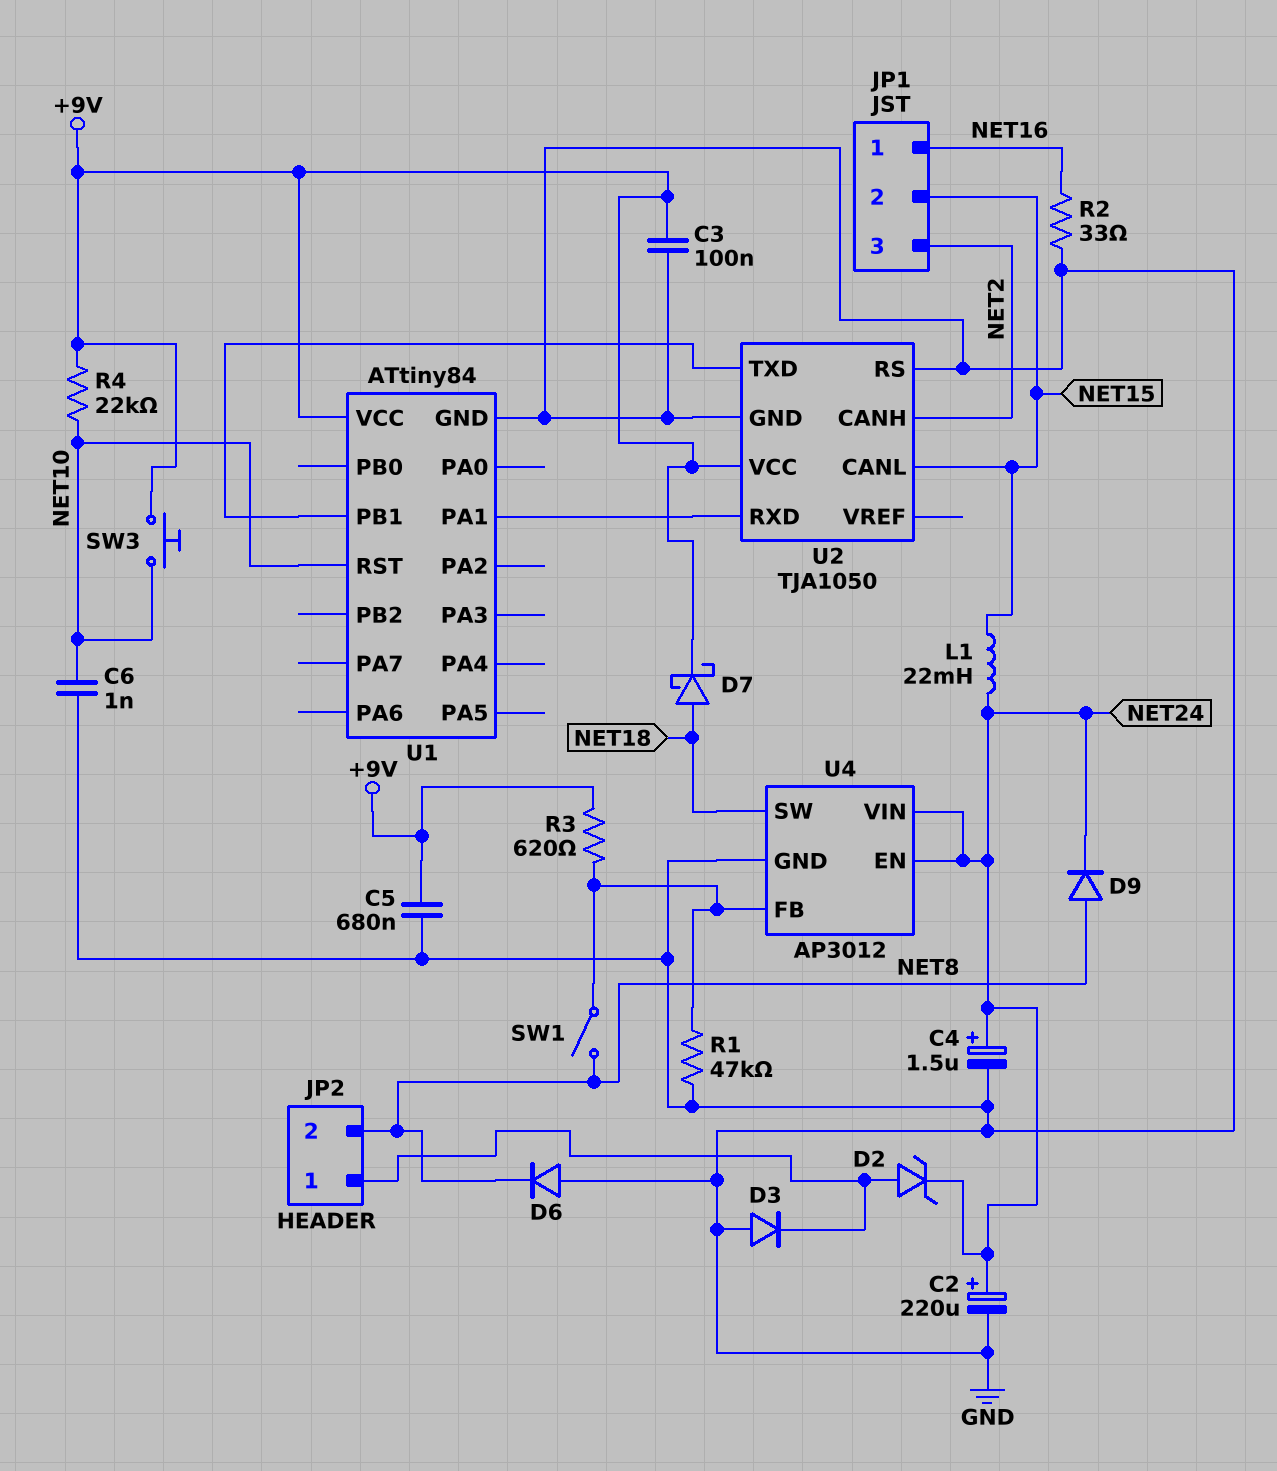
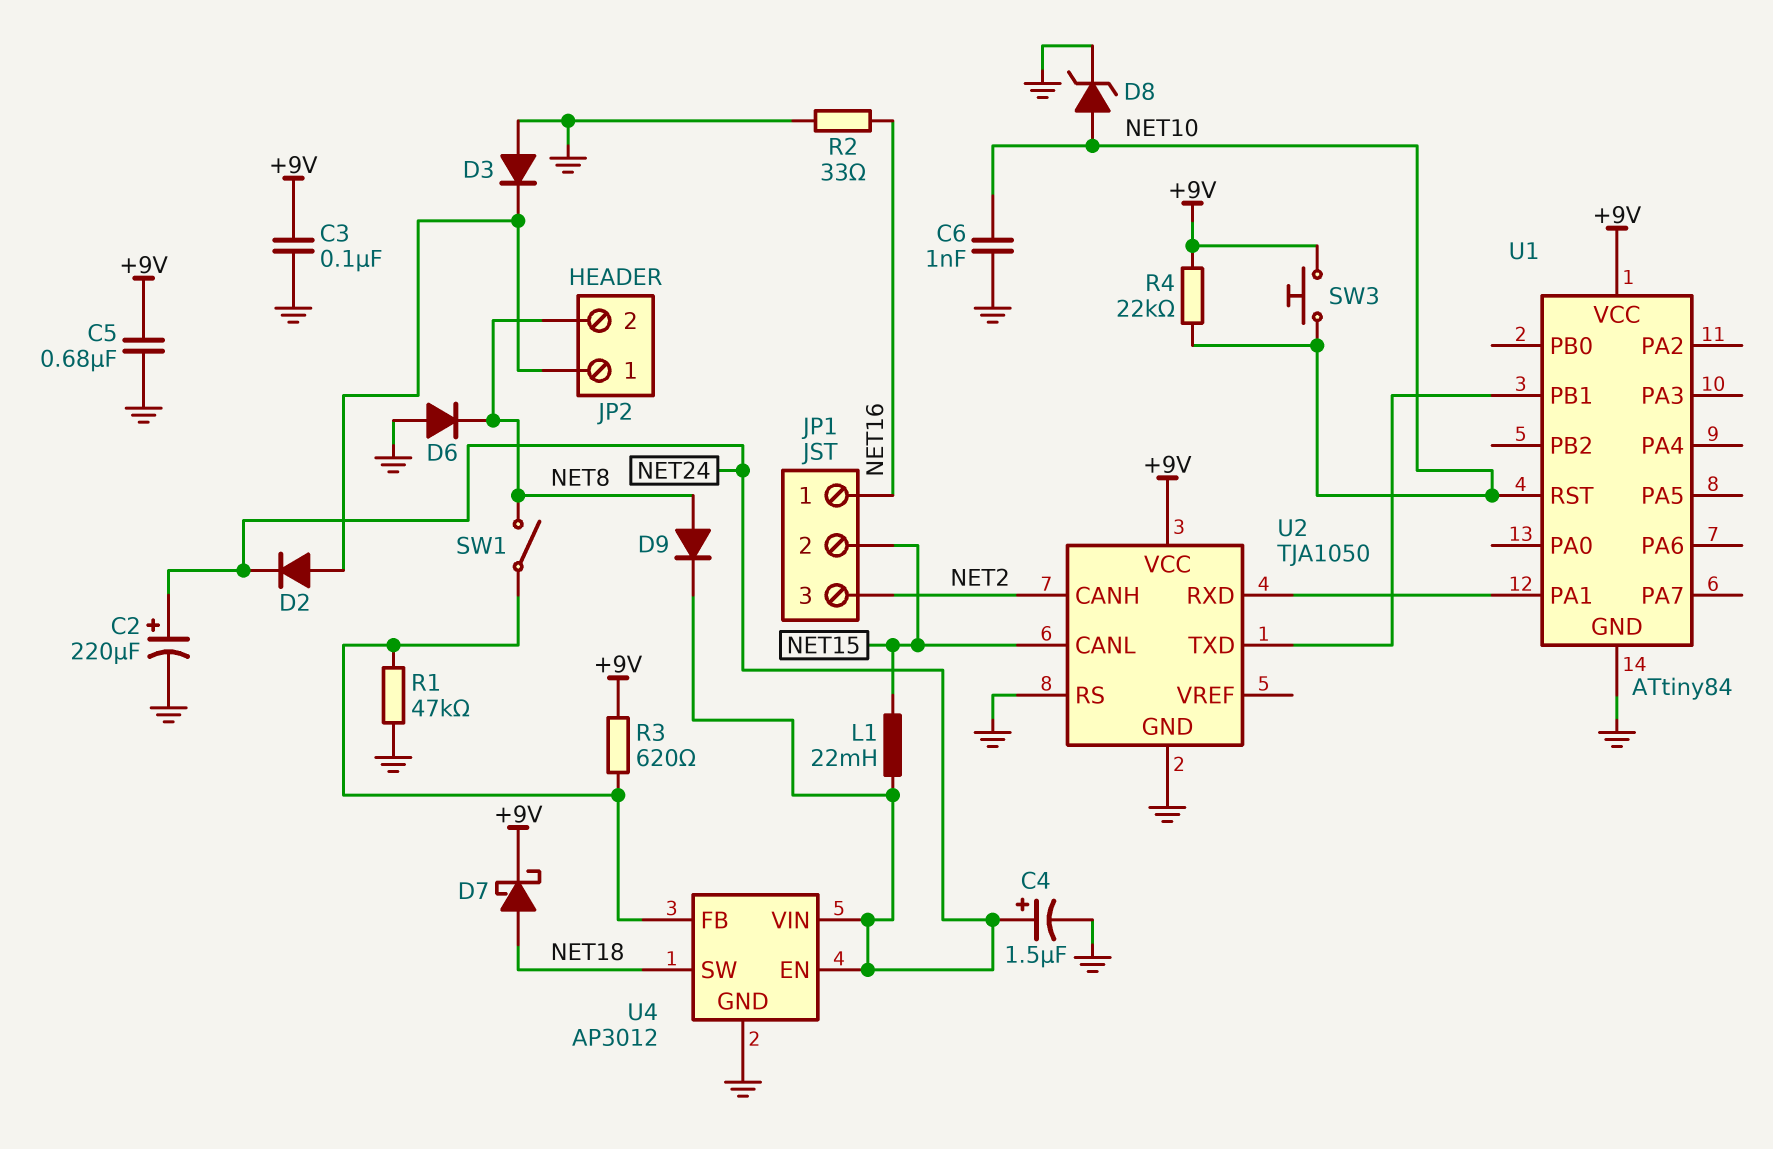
D2: zener (A JP2/1, K NET24) -> diode (A JP2/1, K NET24)
D8: none -> zener (A NET10, K GND)

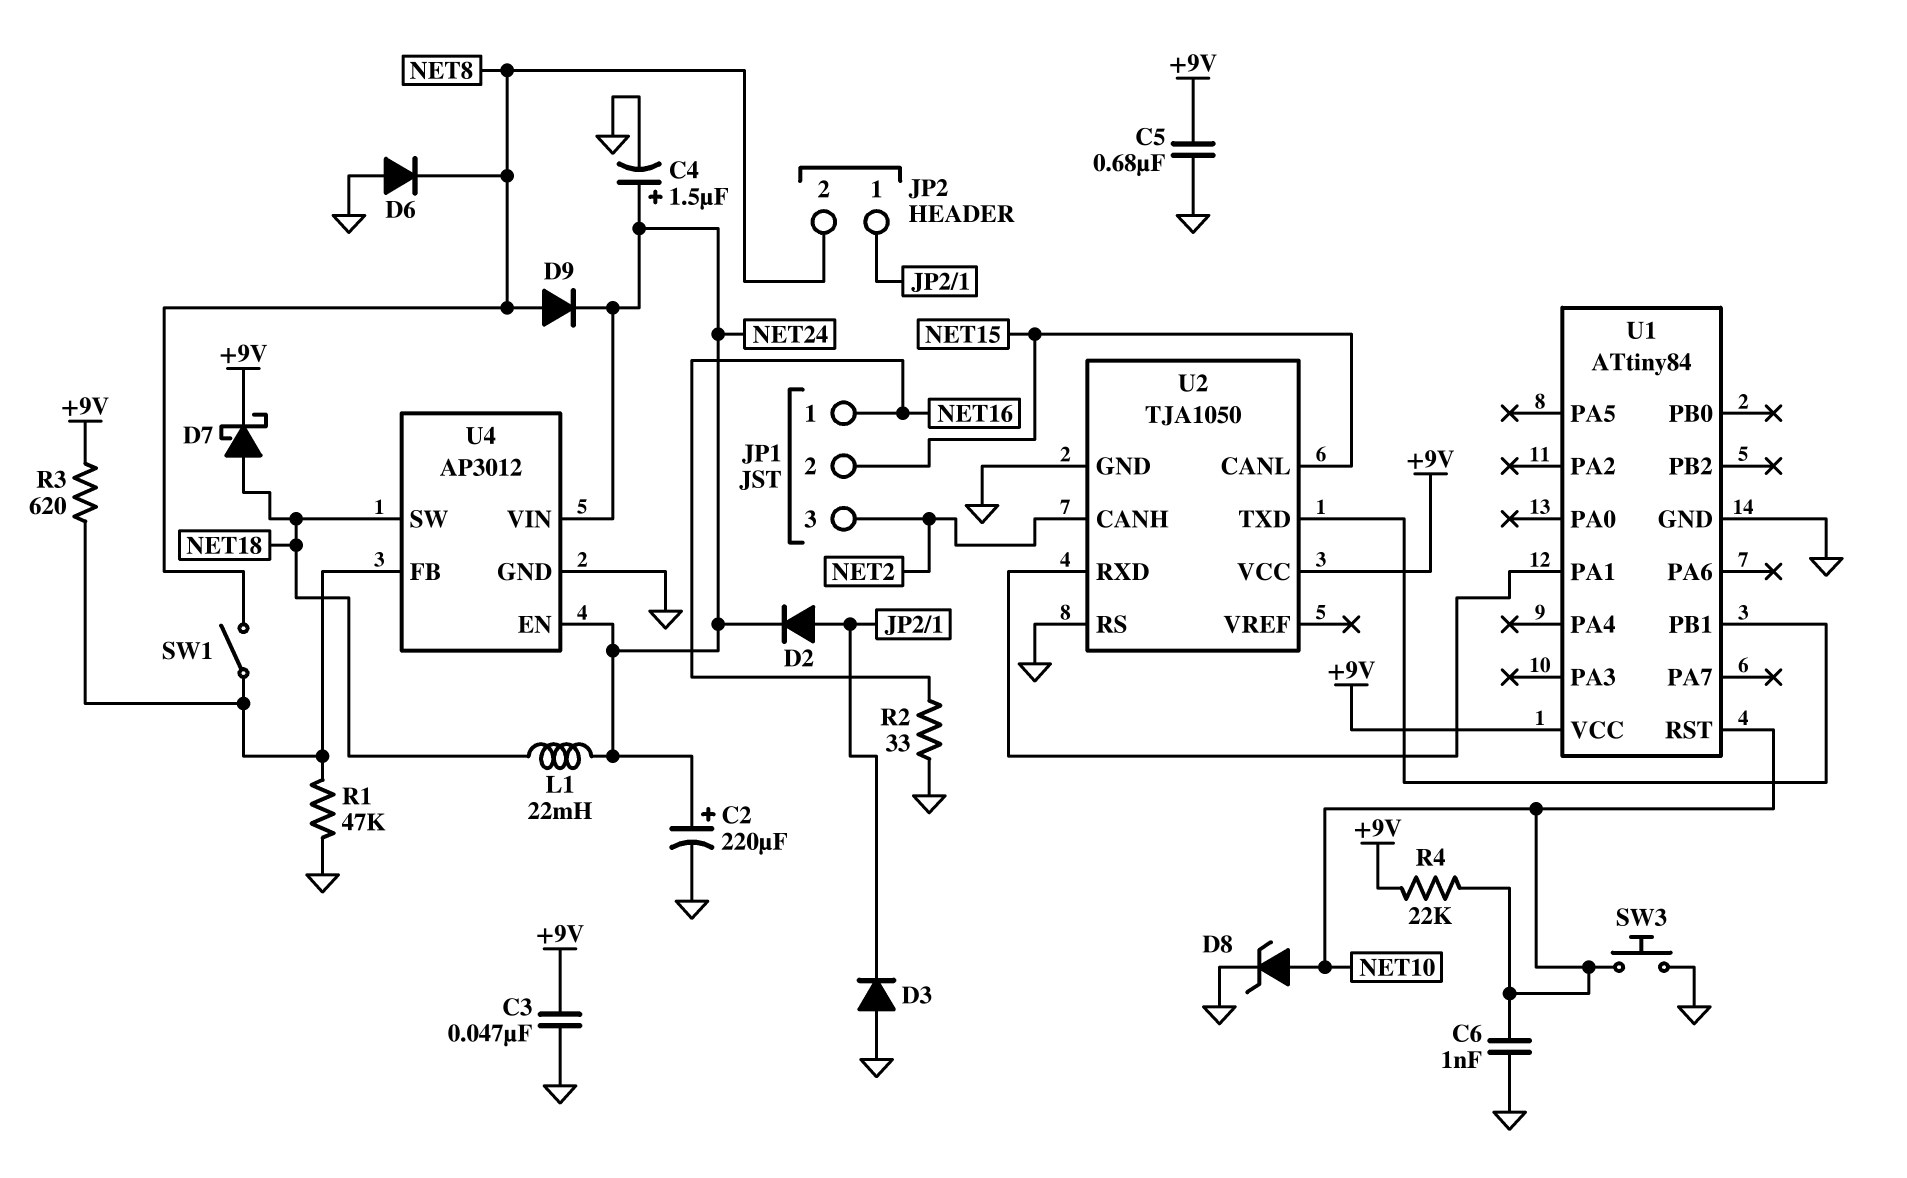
C3: 100nF (+9V, GND) -> 47nF (+9V, GND)
L1: 22mH (NET15, NET24) -> 22mH (NET18, NET24)
SW3: button (+9V, NET10) -> button (GND, NET10)

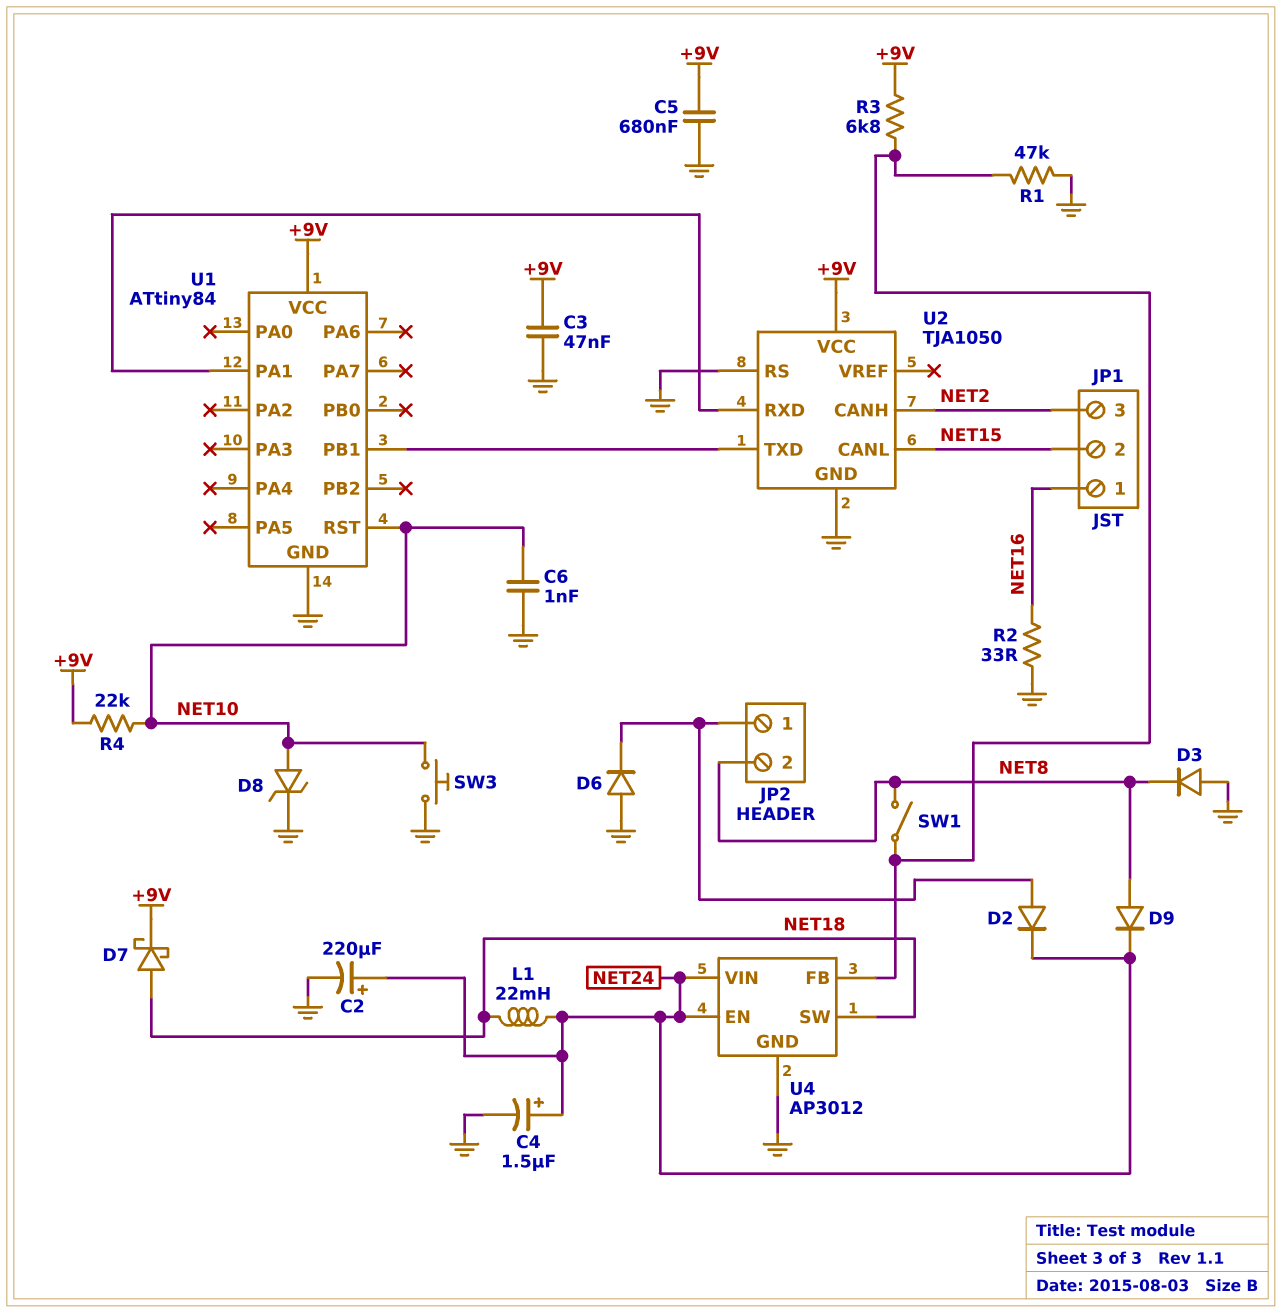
D3: diode (A GND, K JP2/1) -> diode (A GND, K NET8)
D6: diode (A GND, K NET8) -> diode (A GND, K JP2/1)
R3: 620 (+9V, U4/FB) -> 6.8k (+9V, U4/FB)

